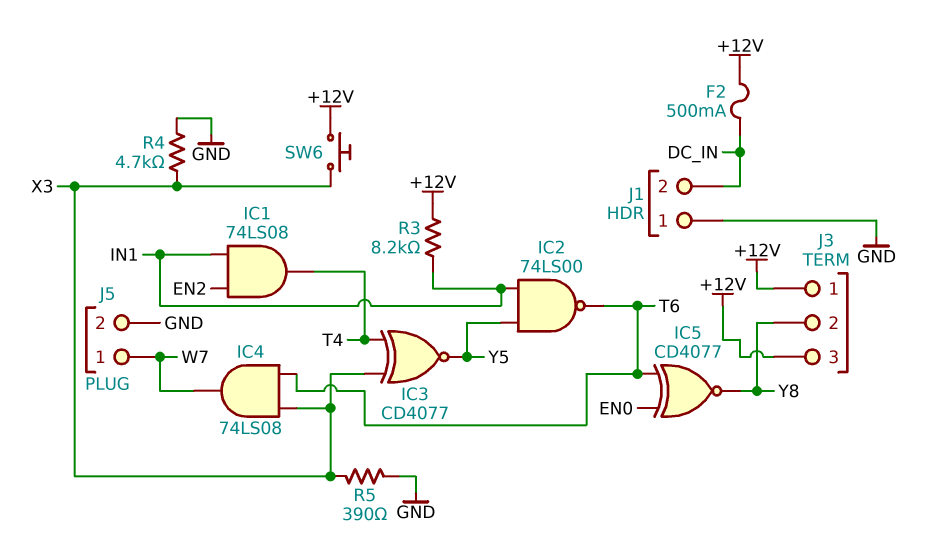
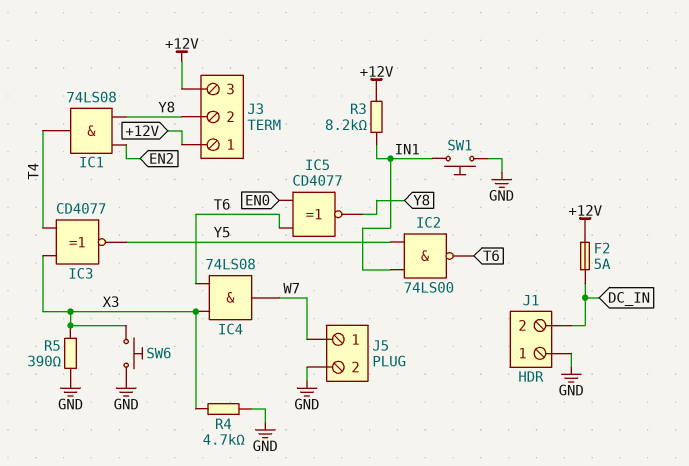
F2: 500mA (+12V, DC_IN) -> 5A (+12V, DC_IN)
IC1: AND 74LS08 (in EN2, in IN1, out T4) -> AND 74LS08 (in EN2, in Y8, out T4)
SW1: none -> button (GND, IN1)
SW6: button (+12V, X3) -> button (GND, X3)

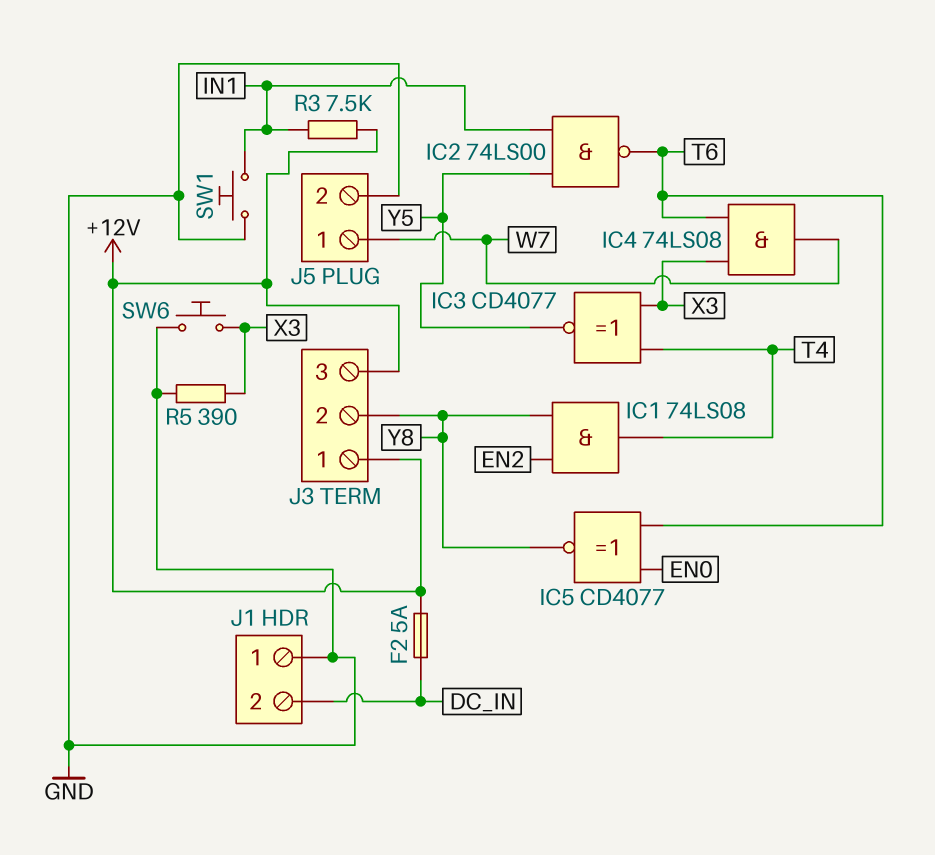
R3: 8.2k (+12V, IN1) -> 7.5k (+12V, IN1)
R4: 4.7k (GND, X3) -> none

